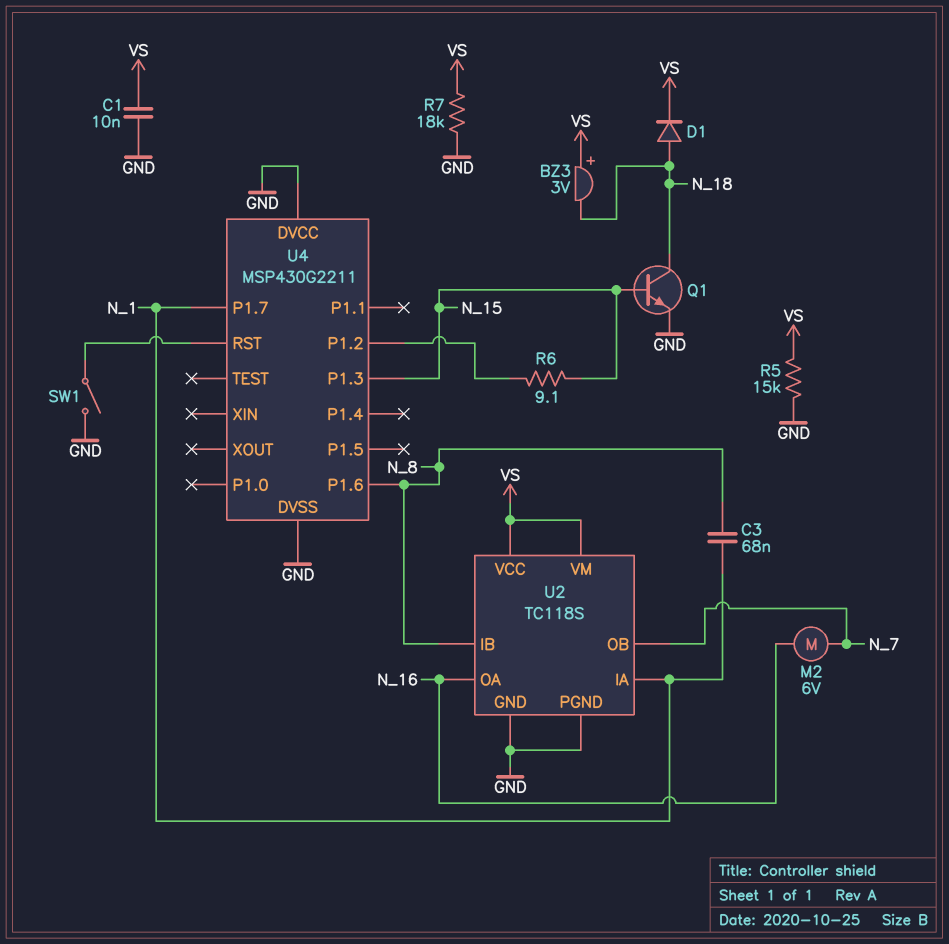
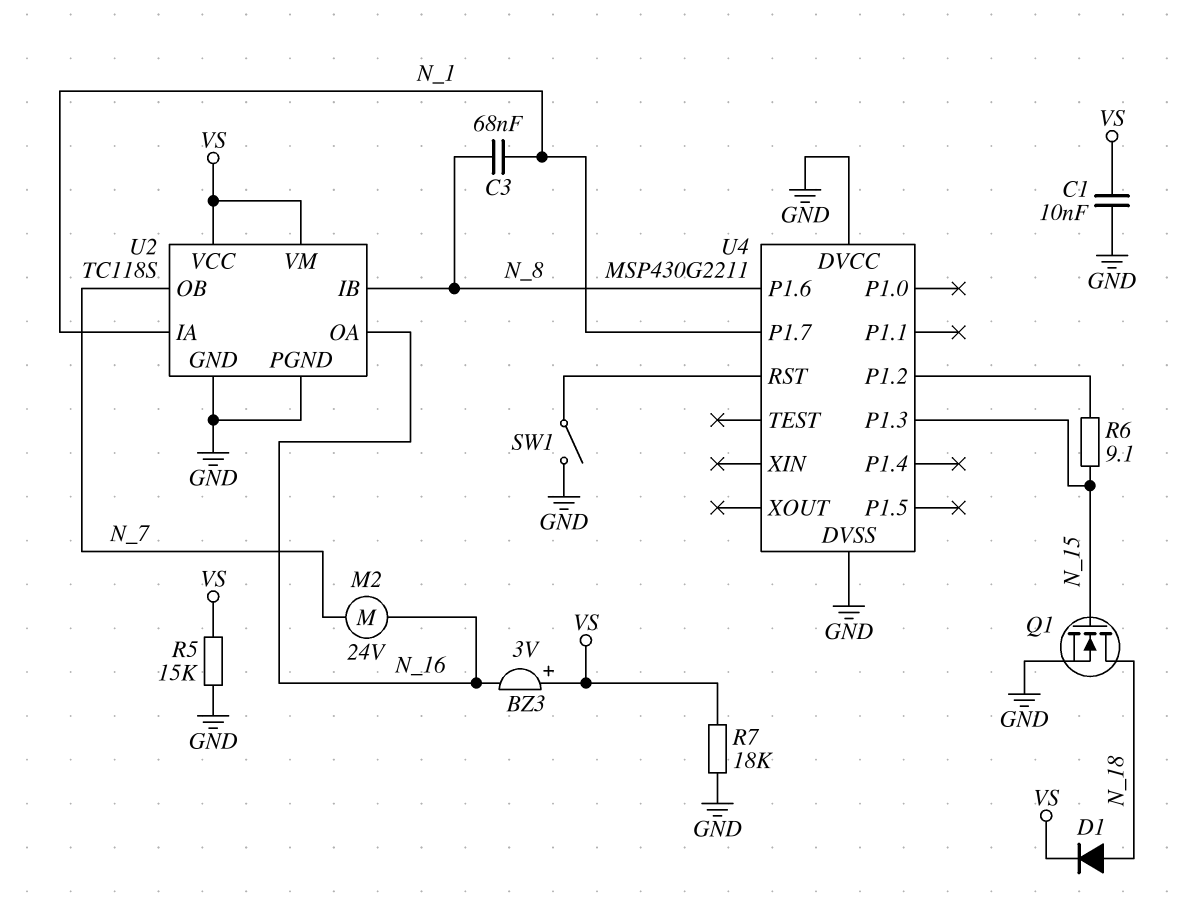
BZ3: buzzer 3V (plus VS, minus N_18) -> buzzer 3V (plus VS, minus N_16)
M2: motor 6V (N_7, N_16) -> motor 24V (N_7, N_16)
Q1: NPN (B N_15, C N_18, E GND) -> NMOS (G N_15, D N_18, S GND)

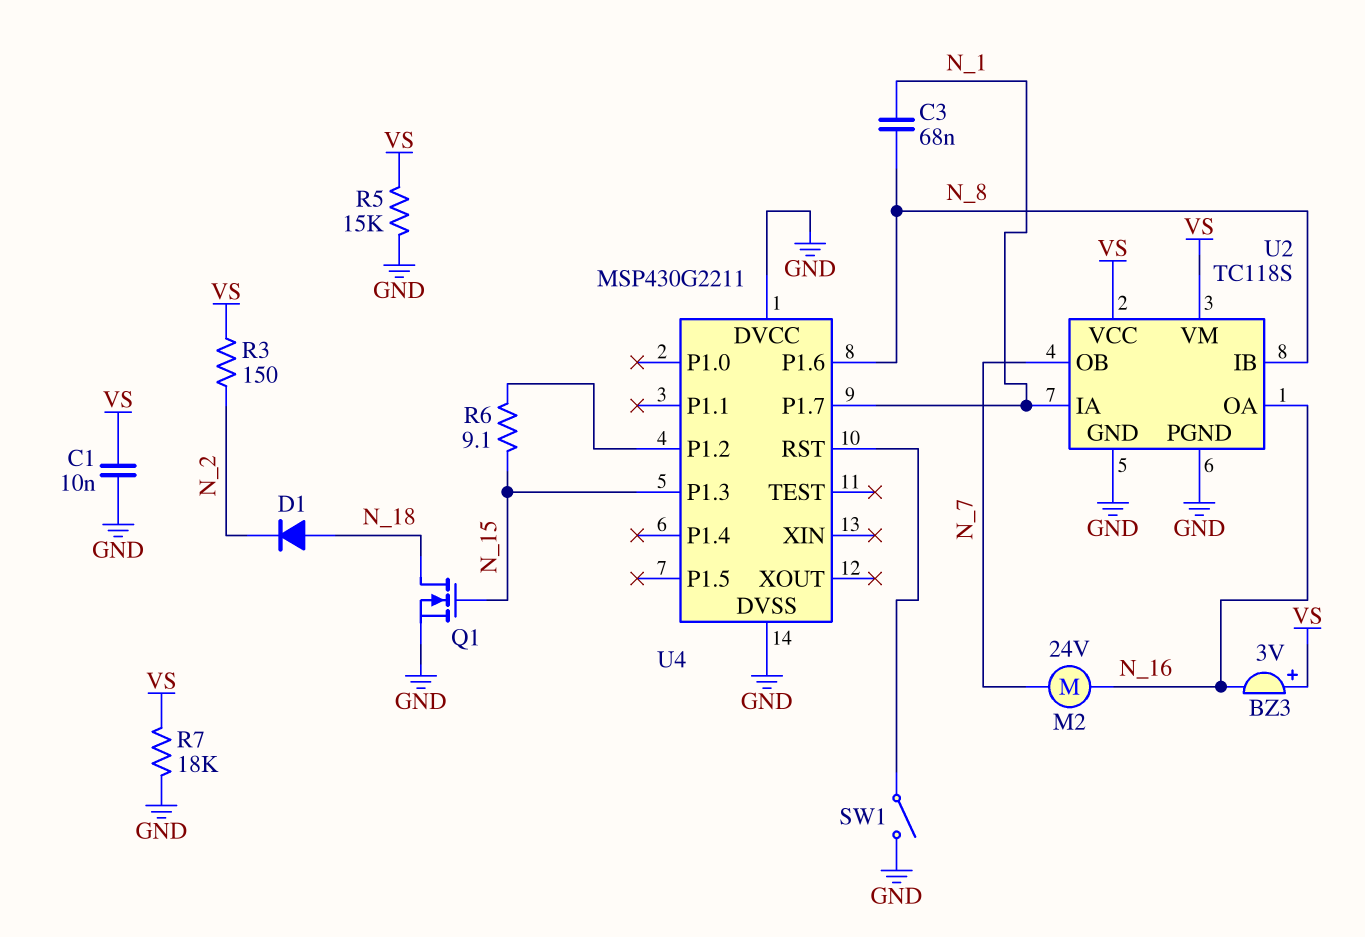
D1: diode (A N_18, K VS) -> diode (A N_18, K N_2)
R3: none -> 150 (N_2, VS)

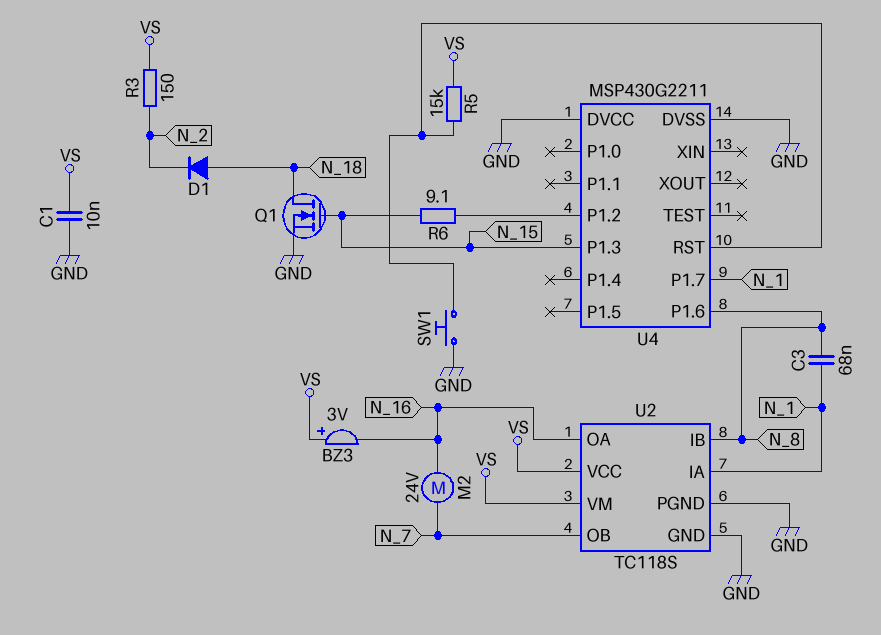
R5: 15k (GND, VS) -> 15k (U4/RST, VS)
R7: 18k (GND, VS) -> none
SW1: switch (GND, U4/RST) -> button (GND, U4/RST)

